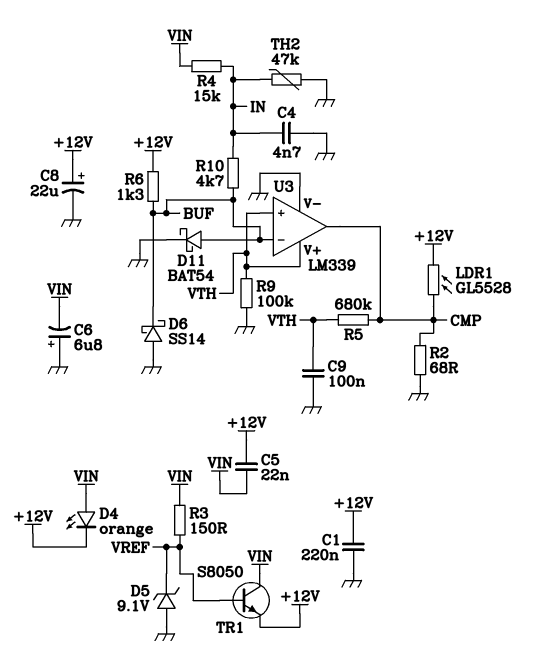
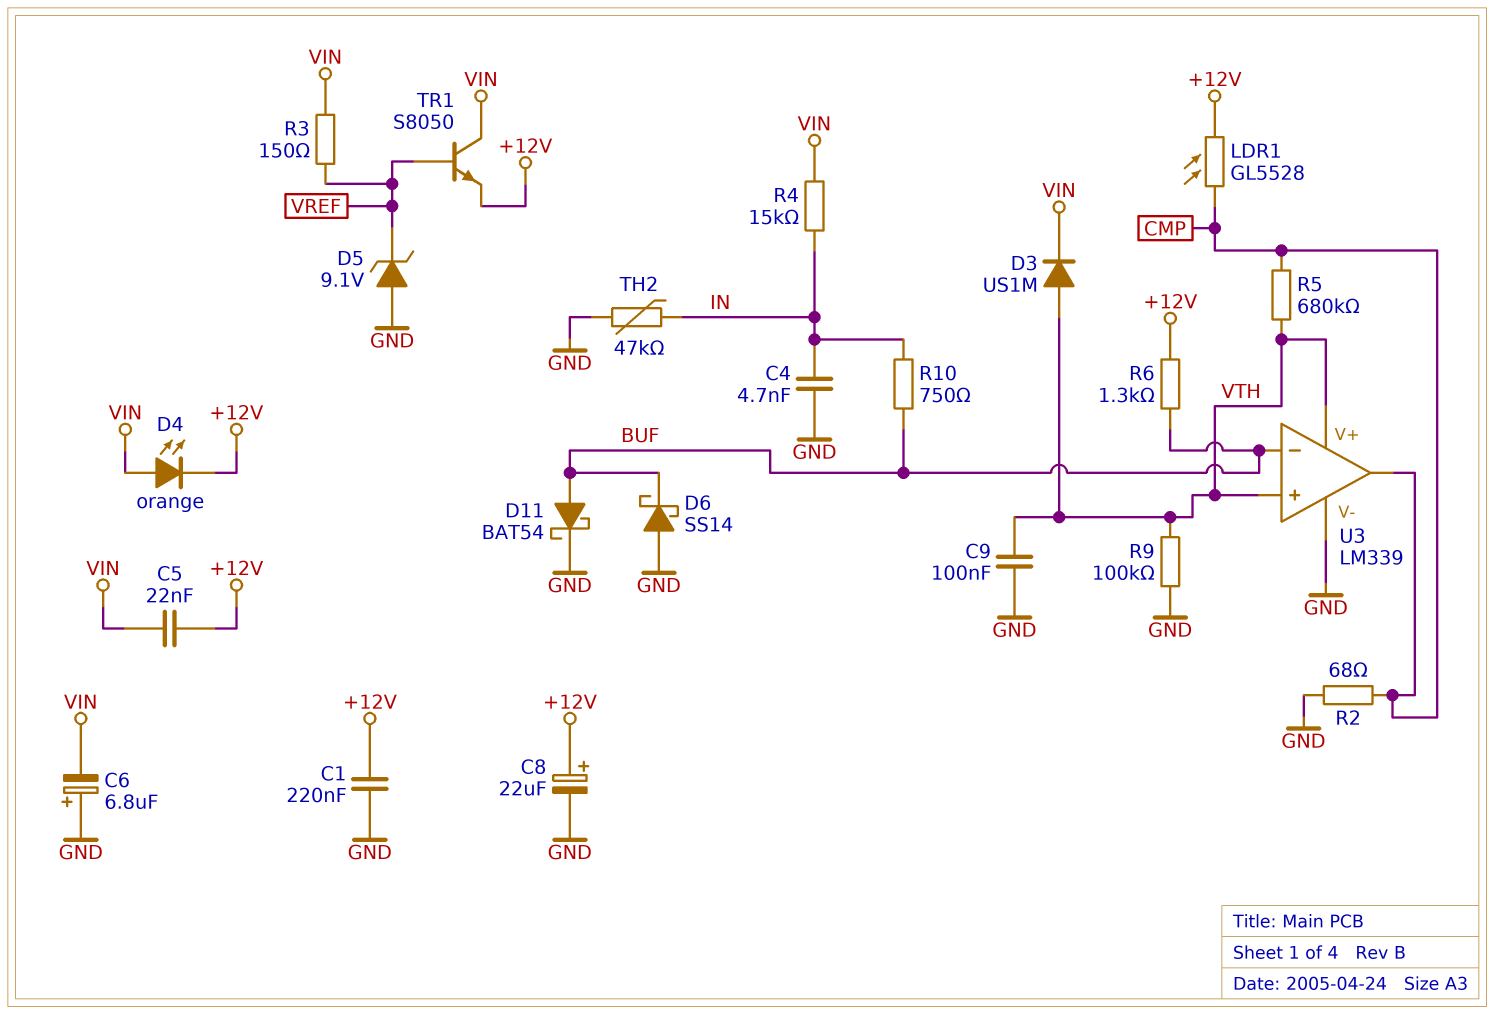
D3: none -> diode US1M (A VTH, K VIN)
R10: 4.7k (BUF, IN) -> 750 (BUF, IN)

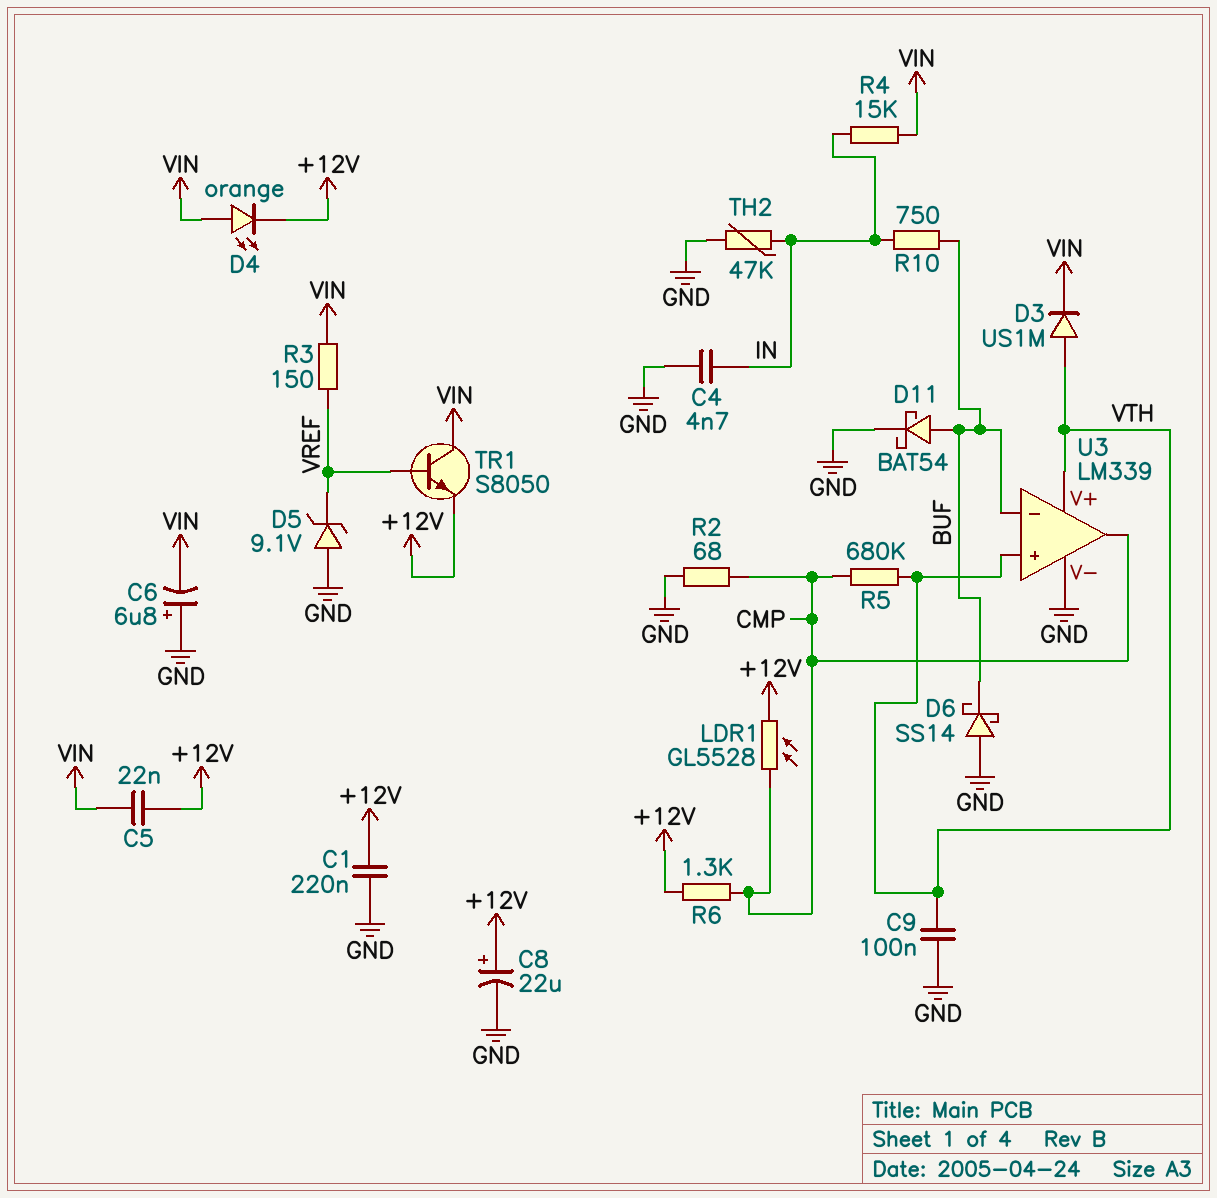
R6: 1.3k (+12V, BUF) -> 1.3k (+12V, CMP)
R9: 100k (GND, VTH) -> none

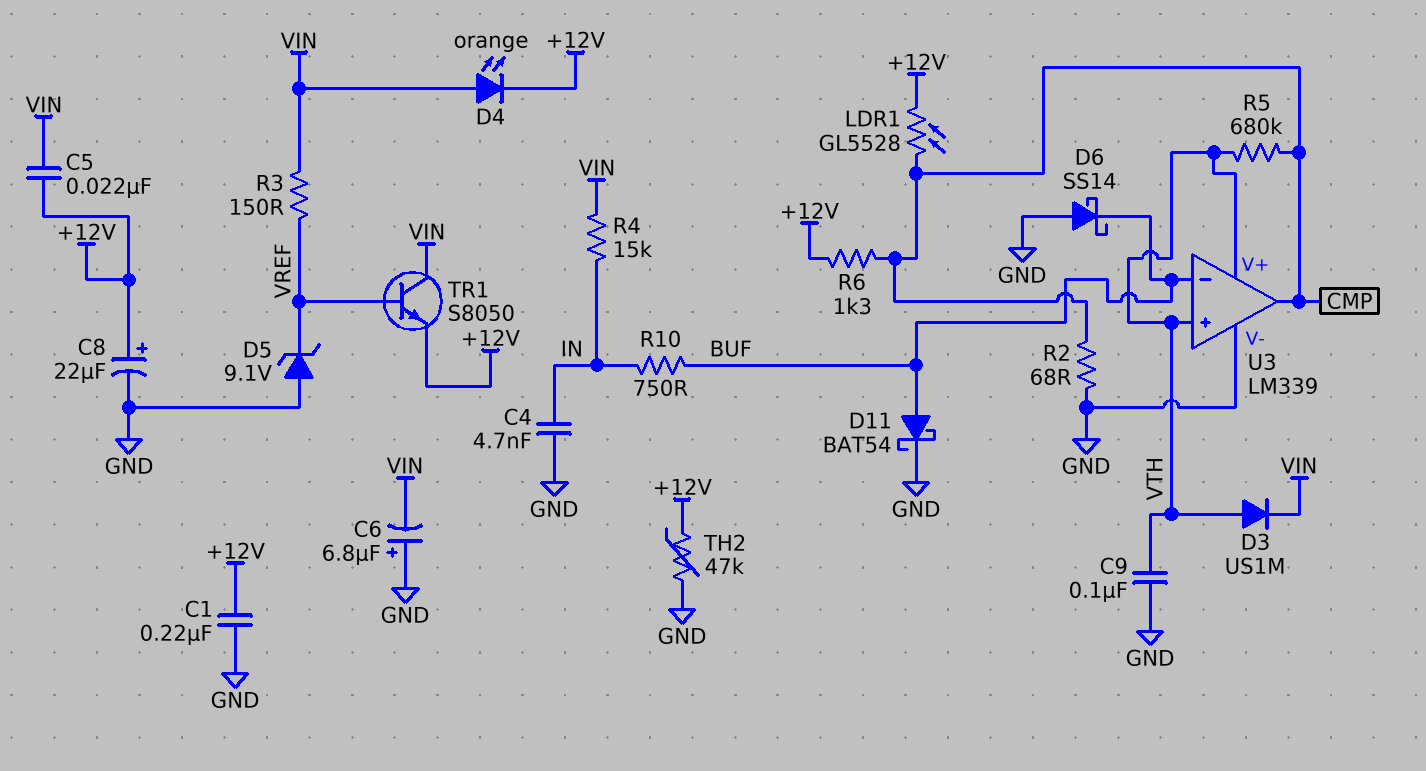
TH2: 47k (GND, IN) -> 47k (+12V, GND)

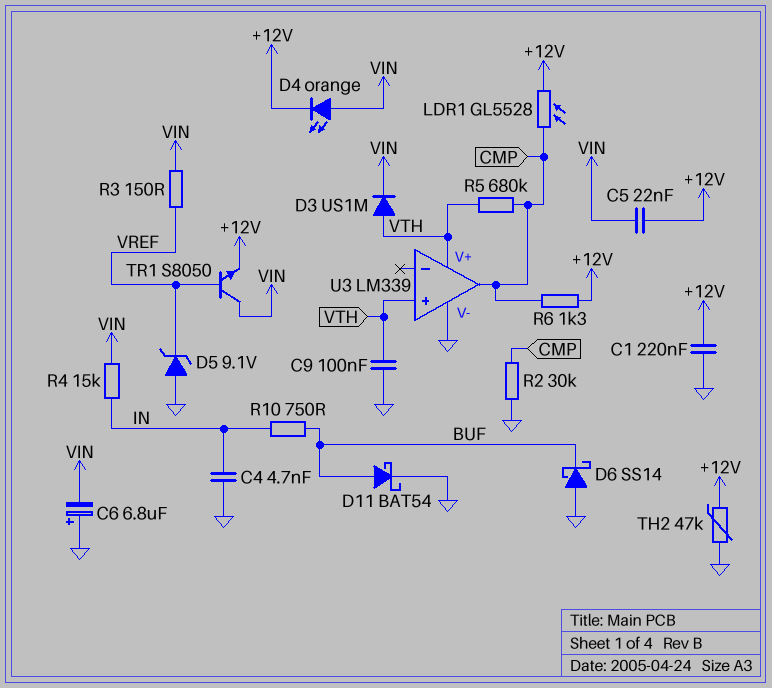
C8: 22uF (plus +12V, minus GND) -> none
R2: 68 (CMP, GND) -> 30k (CMP, GND)
U3 pin in-: BUF -> none

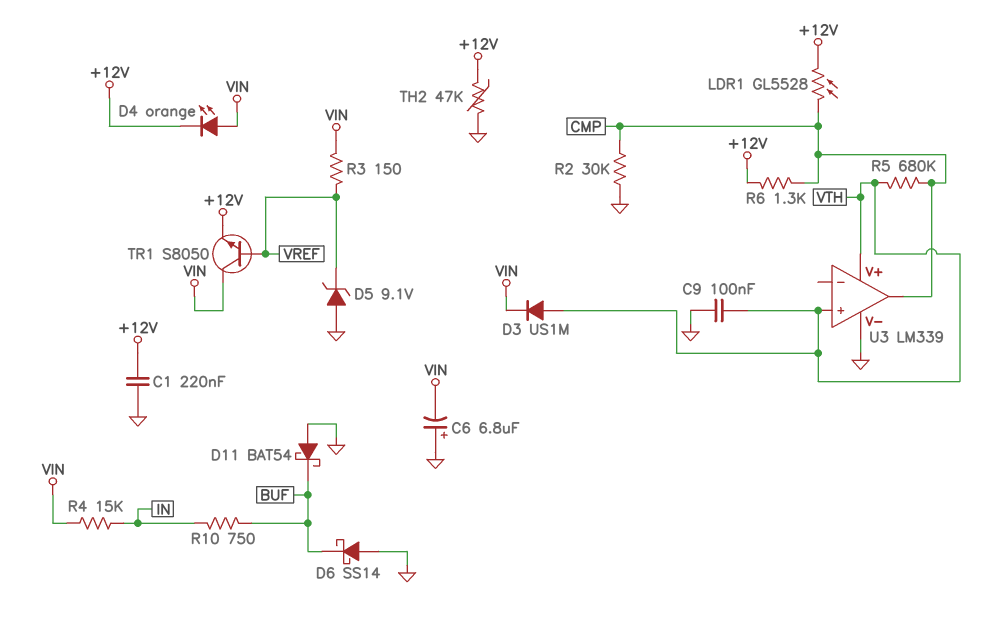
C4: 4.7nF (GND, IN) -> none
C5: 22nF (+12V, VIN) -> none
D11: schottky BAT54 (A BUF, K GND) -> schottky BAT54 (A GND, K BUF)

